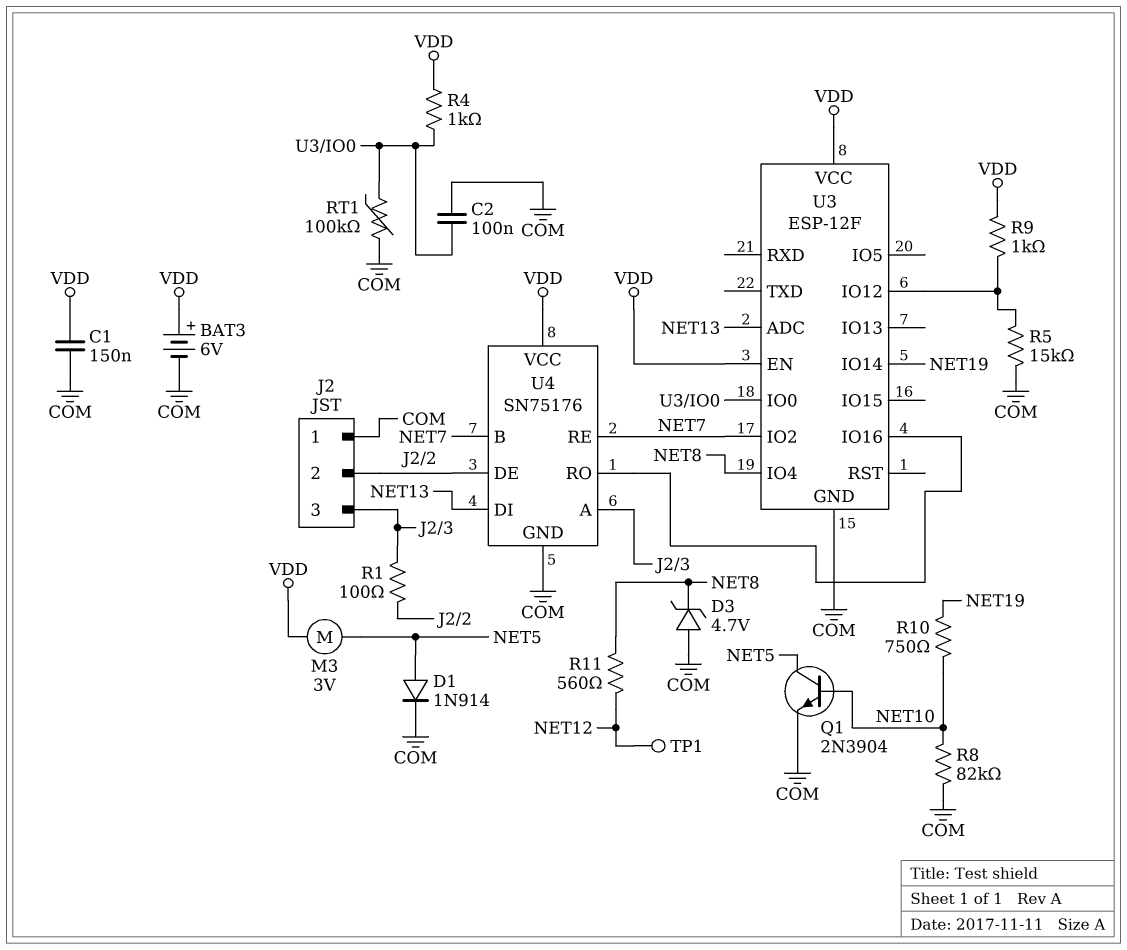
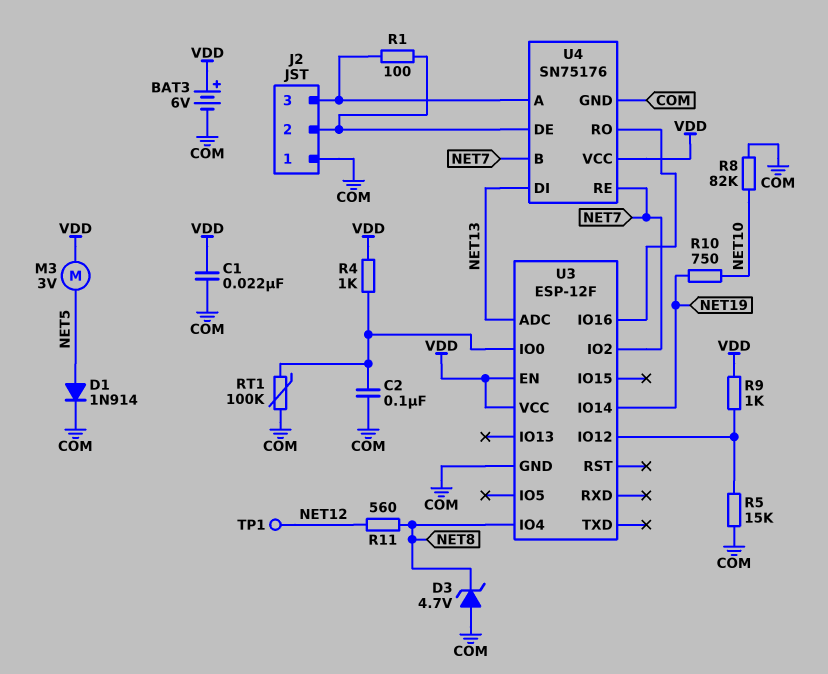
C1: 150nF (COM, VDD) -> 22nF (COM, VDD)
Q1: NPN 2N3904 (B NET10, C NET5, E COM) -> none

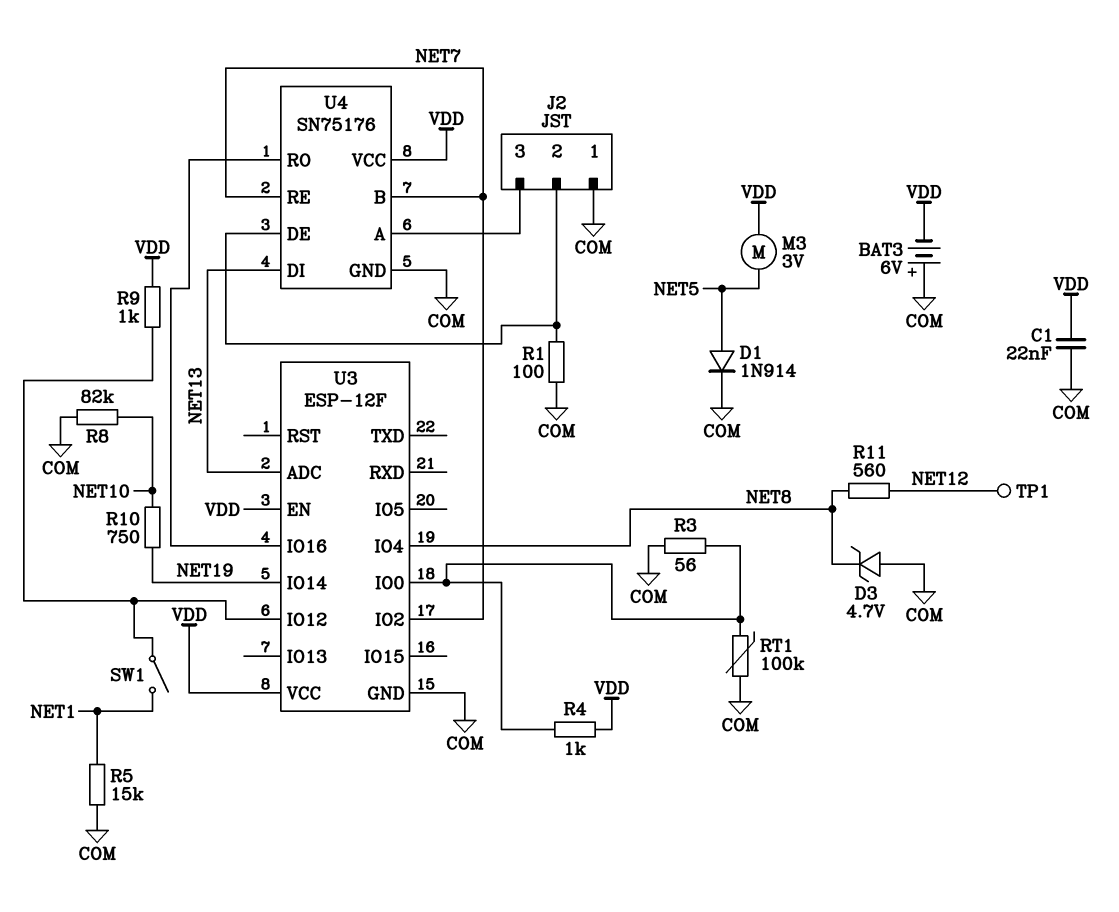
BAT3: 6V (plus VDD, minus COM) -> 6V (plus COM, minus VDD)
C2: 100nF (COM, U3/IO0) -> none
R1: 100 (J2/2, J2/3) -> 100 (COM, J2/2)
R3: none -> 56 (COM, U3/IO0)
R5: 15k (COM, U3/IO12) -> 15k (COM, NET1)
SW1: none -> switch (NET1, U3/IO12)

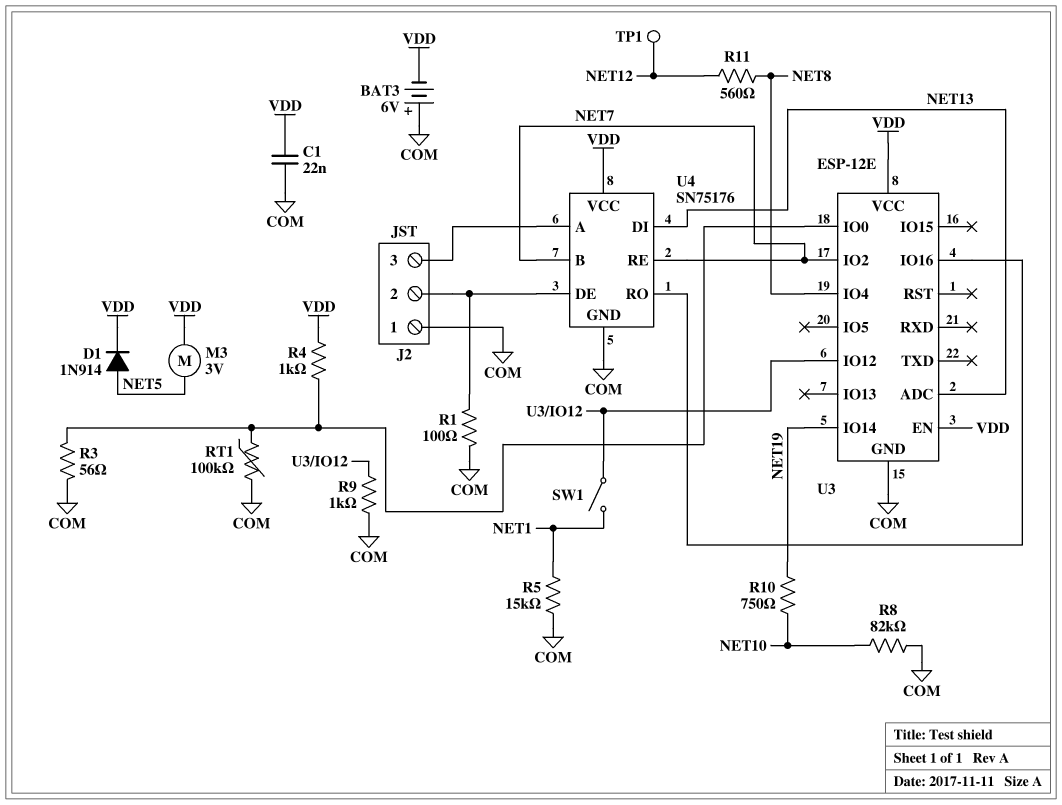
D1: diode 1N914 (A NET5, K COM) -> diode 1N914 (A NET5, K VDD)
D3: zener 4.7V (A COM, K NET8) -> none
R9: 1k (U3/IO12, VDD) -> 1k (COM, U3/IO12)
U3: ESP-12F -> ESP-12E

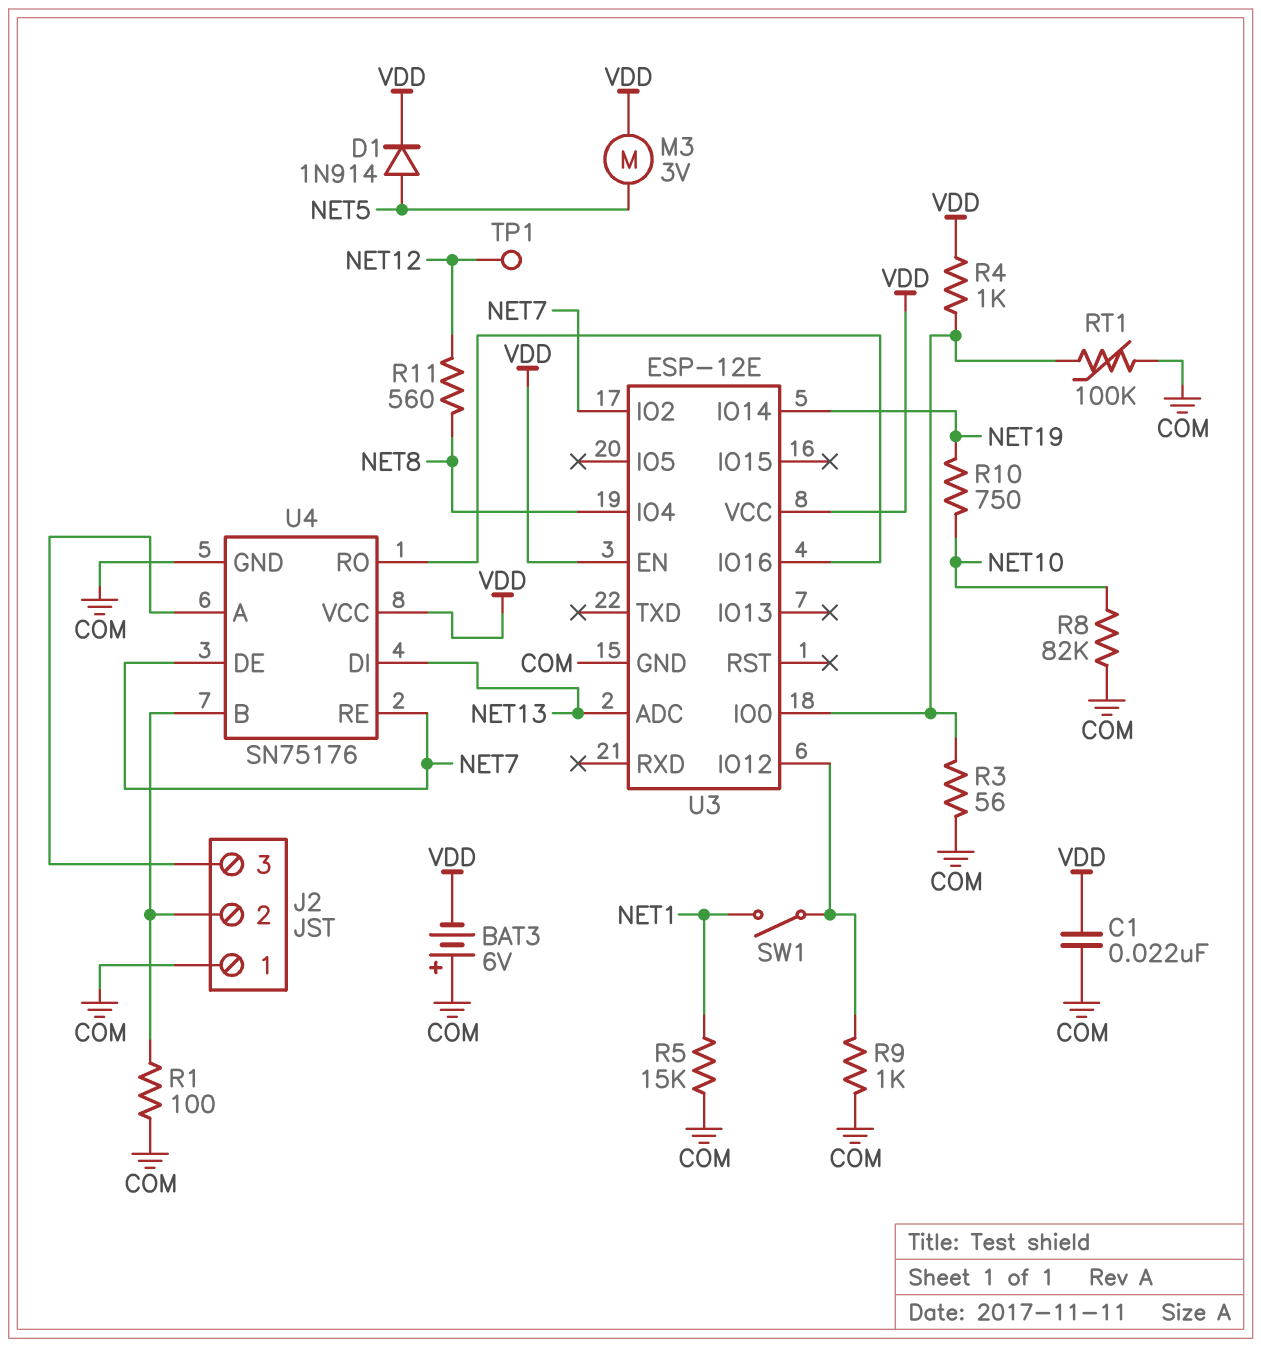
U4 pin B: NET7 -> J2/2
U4 pin DE: J2/2 -> NET7

